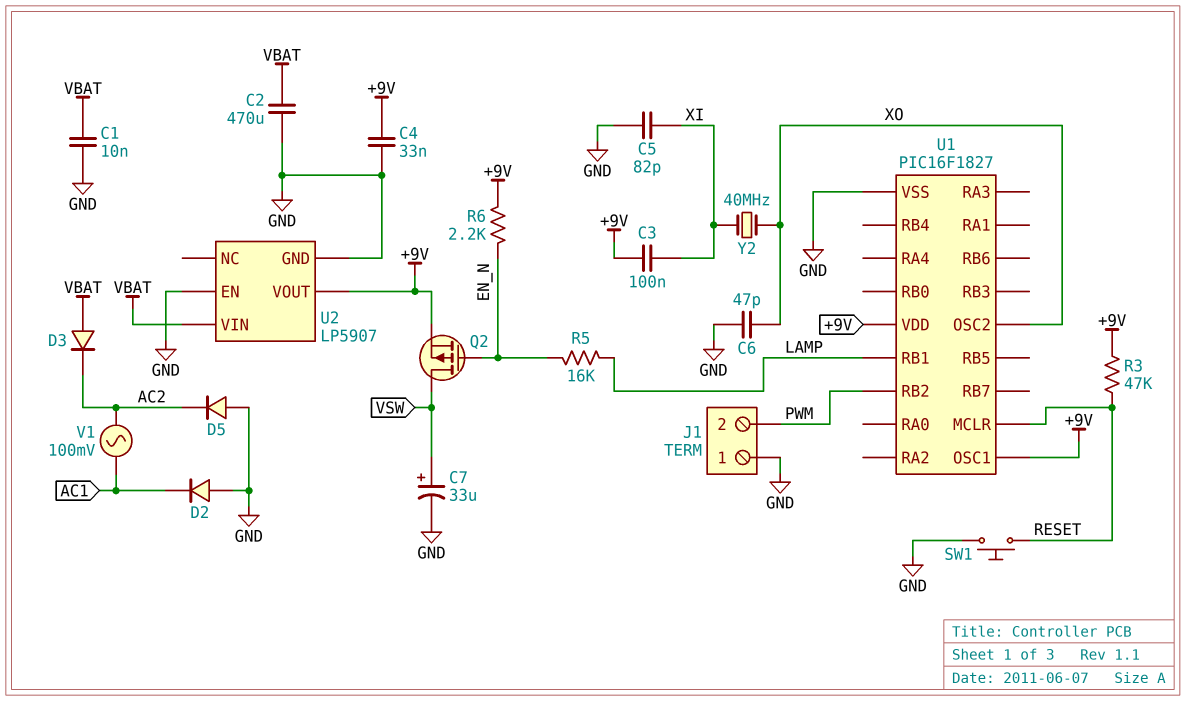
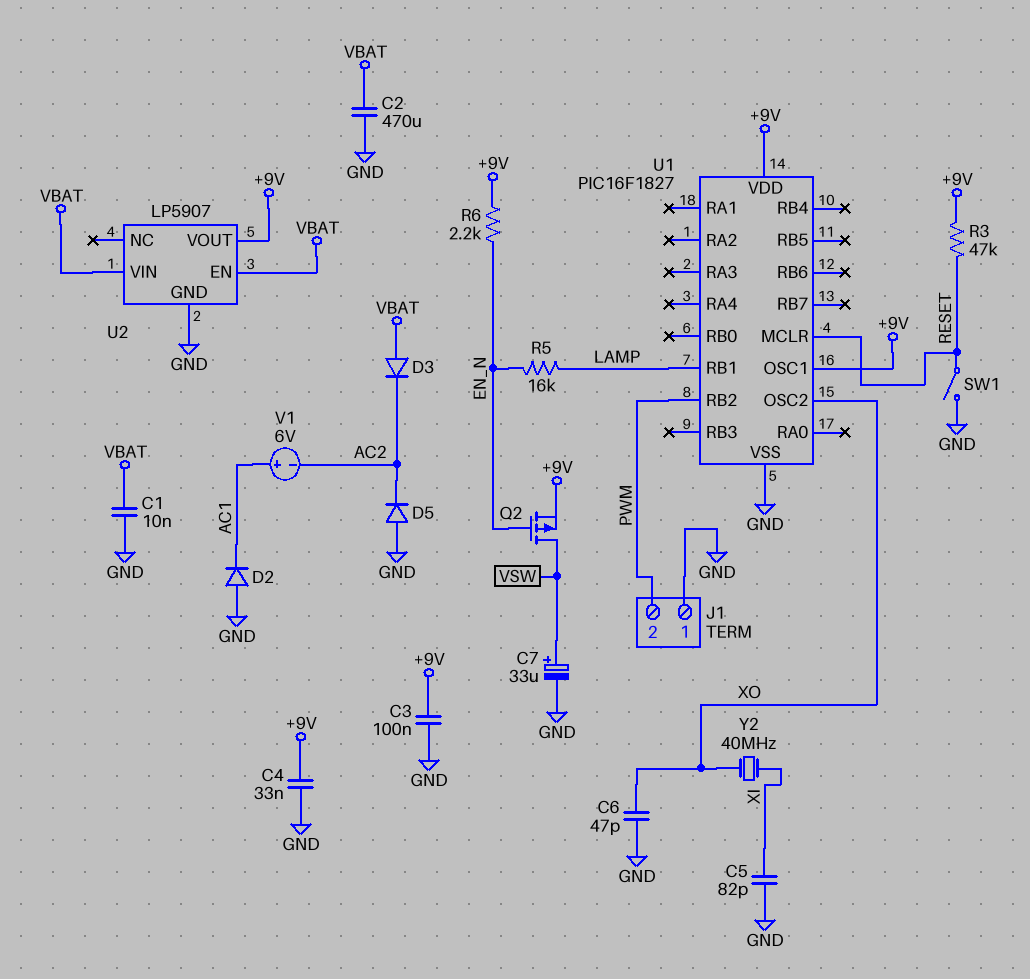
C3: 100nF (+9V, XI) -> 100nF (+9V, GND)
SW1: button (GND, RESET) -> switch (GND, RESET)
U2 pin EN: GND -> VBAT
V1: AC 100mV (AC1, AC2) -> 6V (plus AC1, minus AC2)

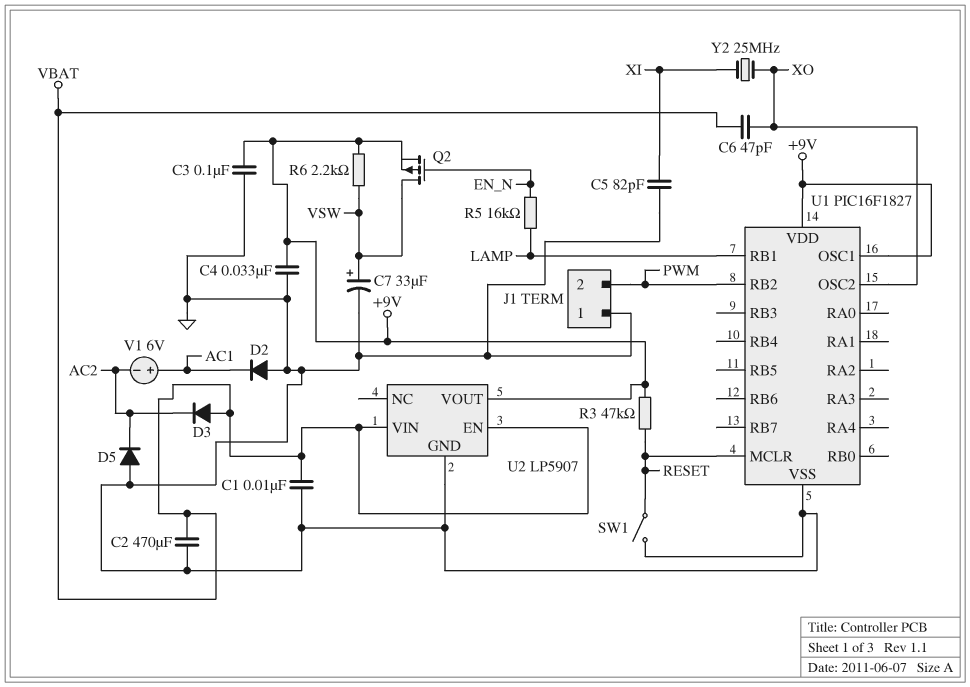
C6: 47pF (GND, XO) -> 47pF (VBAT, XO)
R6: 2.2k (+9V, EN_N) -> 2.2k (+9V, VSW)
Y2: 40MHz (XI, XO) -> 25MHz (XI, XO)

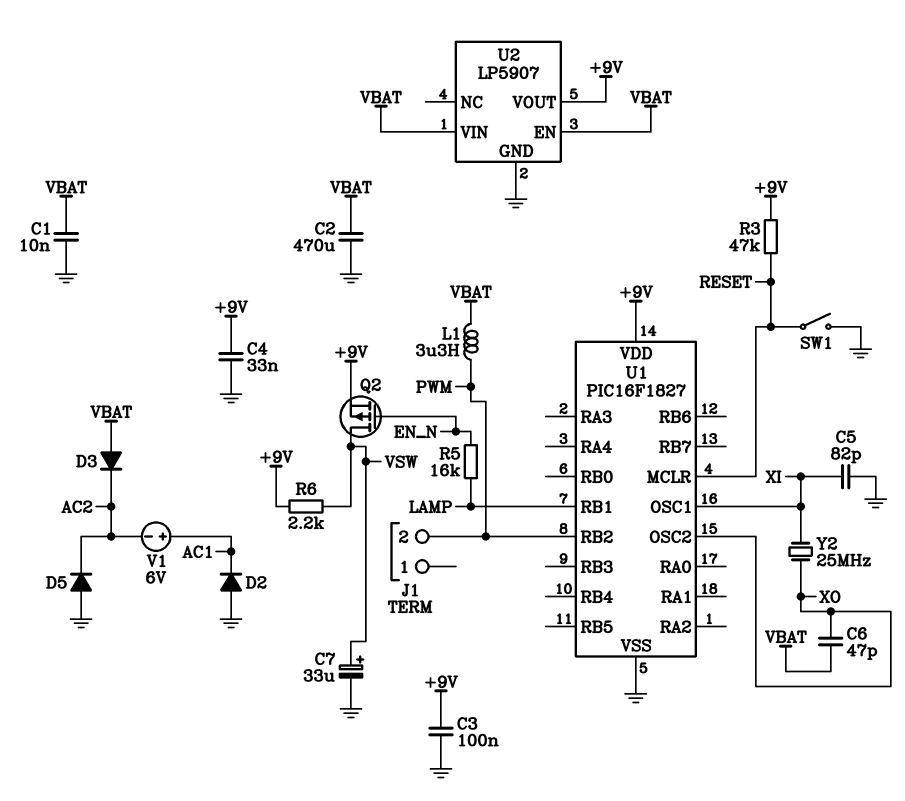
J1 pin 1: GND -> none
L1: none -> 3.3uH (PWM, VBAT)
U1 pin OSC1: +9V -> XI

